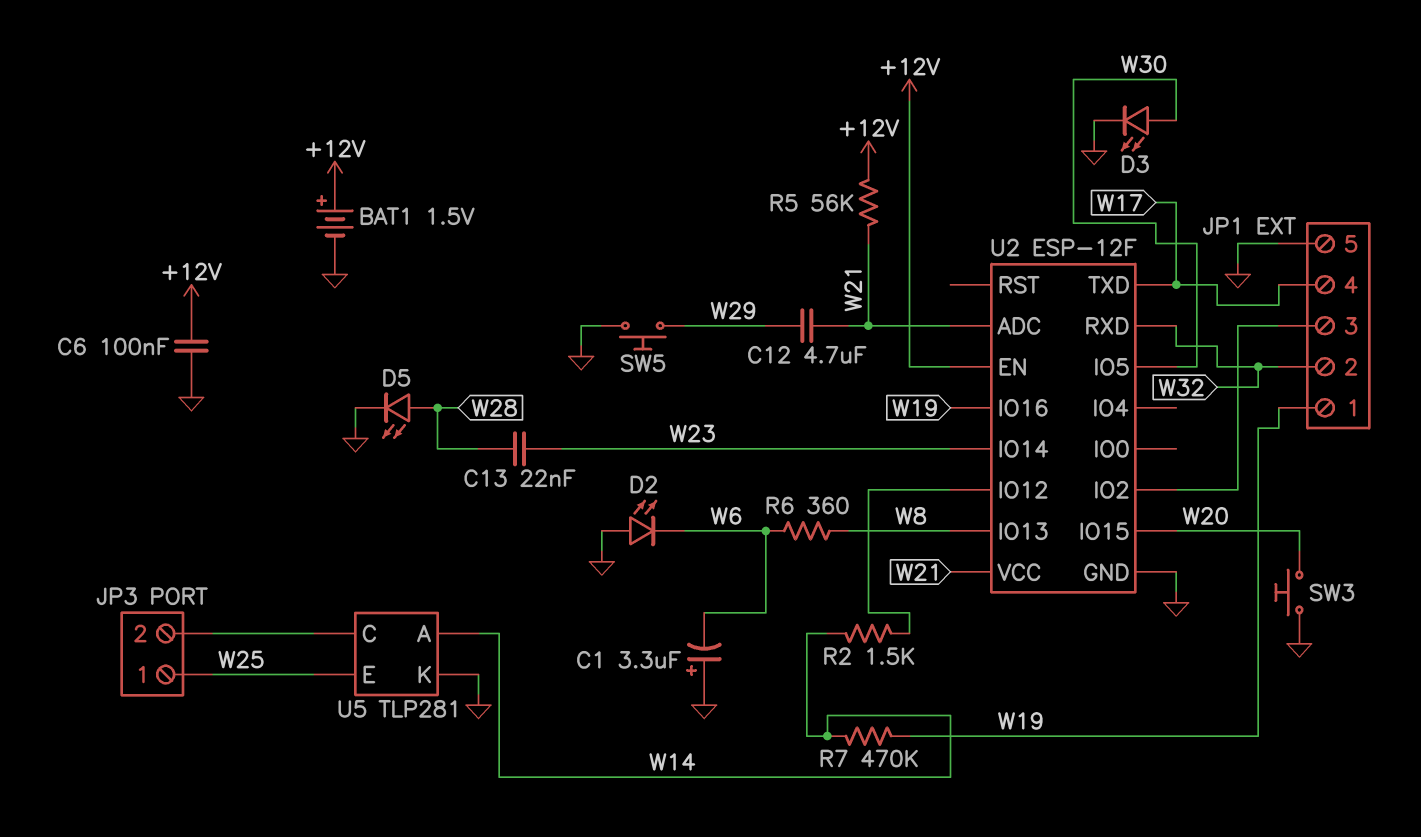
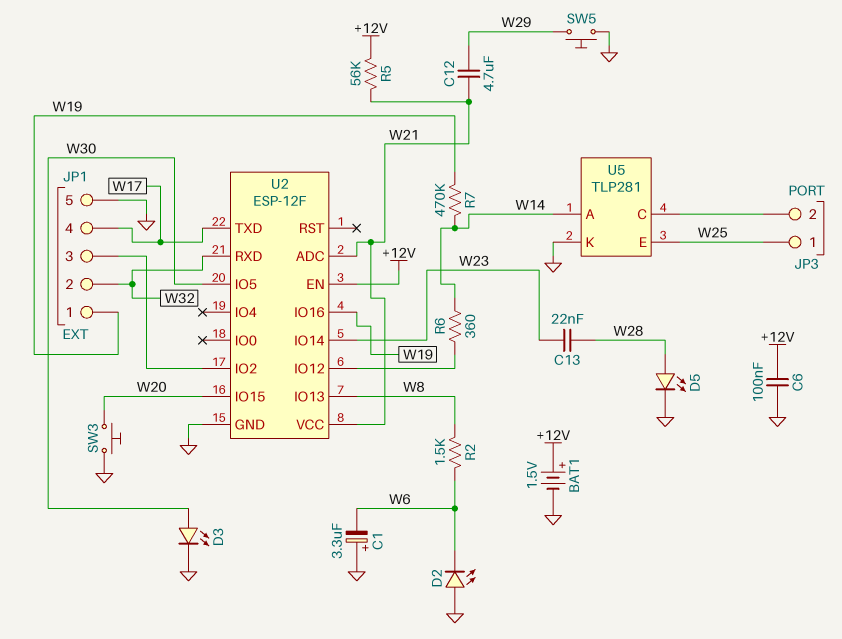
R2: 1.5k (U2/IO12, W14) -> 1.5k (W6, W8)
R6: 360 (W6, W8) -> 360 (U2/IO12, W14)

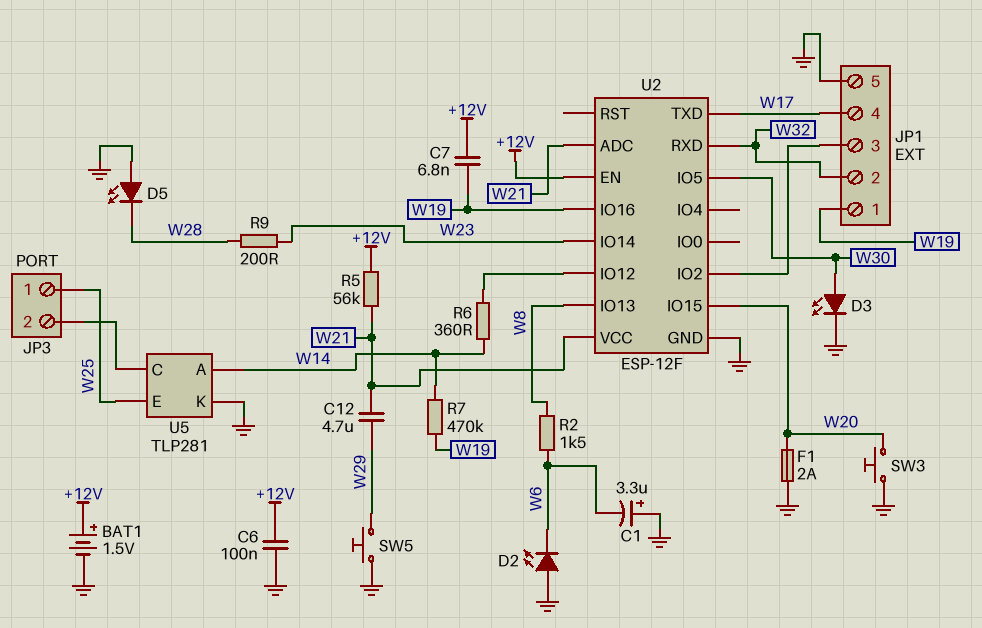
C7: none -> 6.8nF (+12V, W19)
C13: 22nF (W23, W28) -> none
D5: LED (A W28, K GND) -> LED (A GND, K W28)
F1: none -> 2A (GND, W20)
R9: none -> 200 (W23, W28)

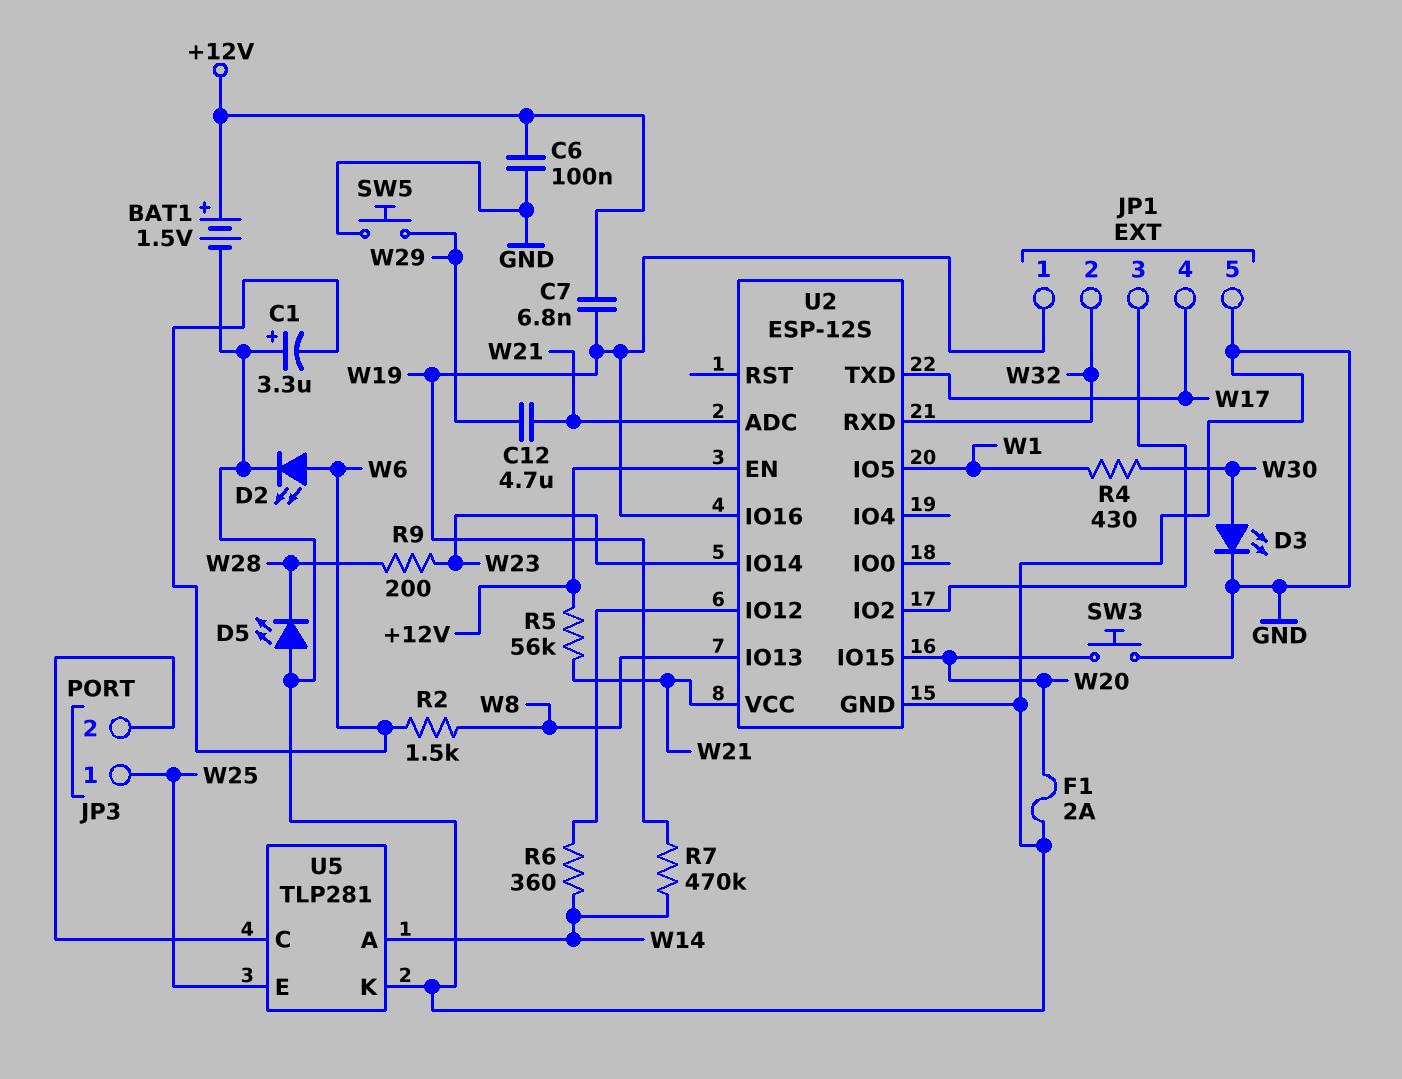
D2: LED (A GND, K W6) -> LED (A W6, K GND)
R4: none -> 430 (W1, W30)
U2: ESP-12F -> ESP-12S
U2 pin IO5: W30 -> W1

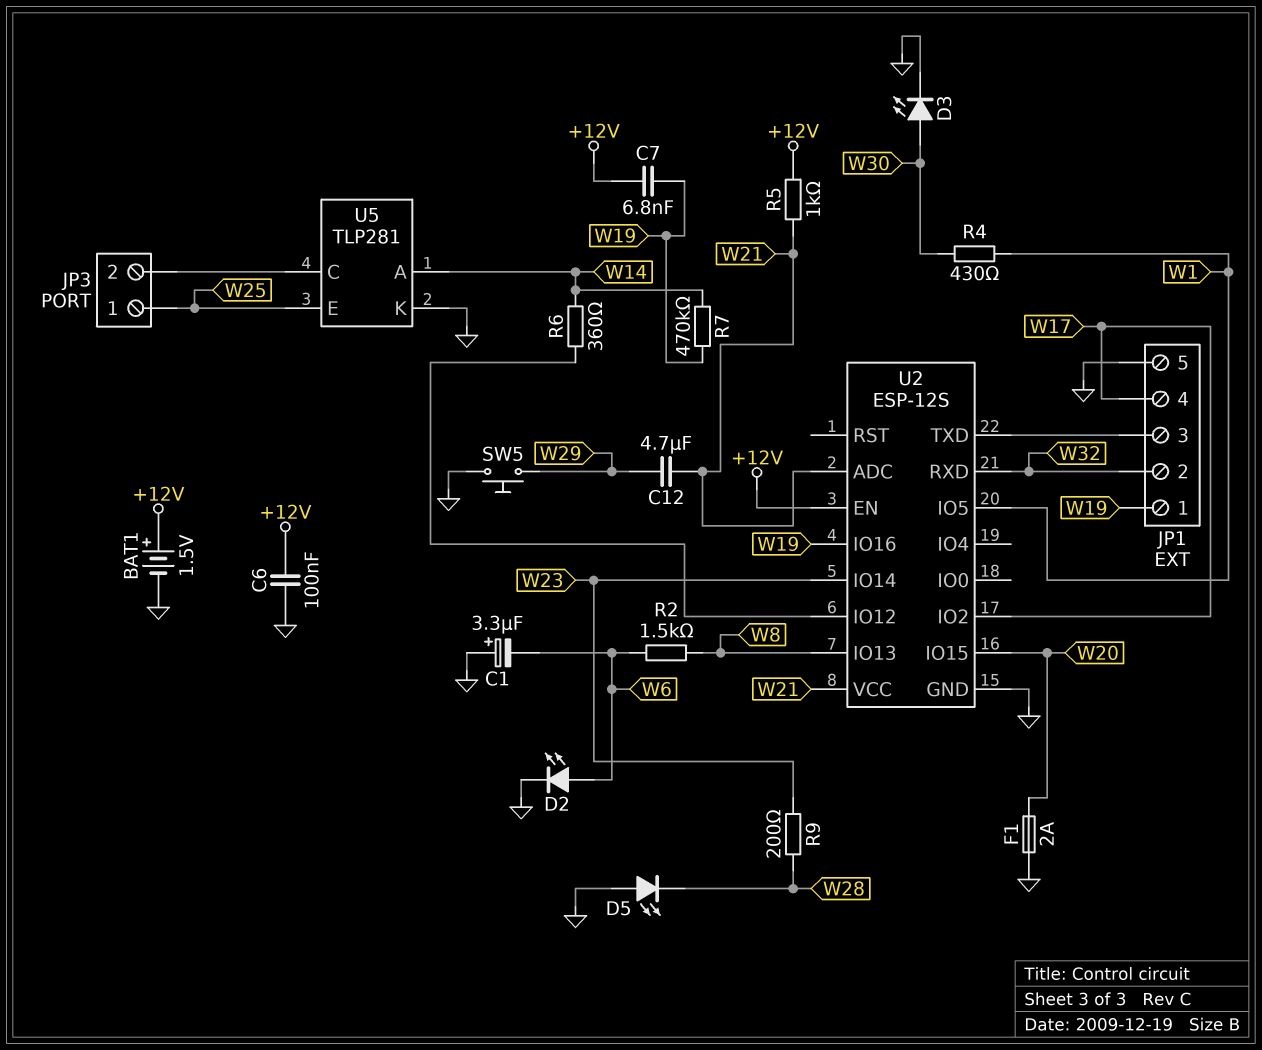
R5: 56k (+12V, W21) -> 1k (+12V, W21)
SW3: button (GND, W20) -> none
U2 pin IO2: JP1/3 -> W17
U2 pin TXD: W17 -> JP1/3

